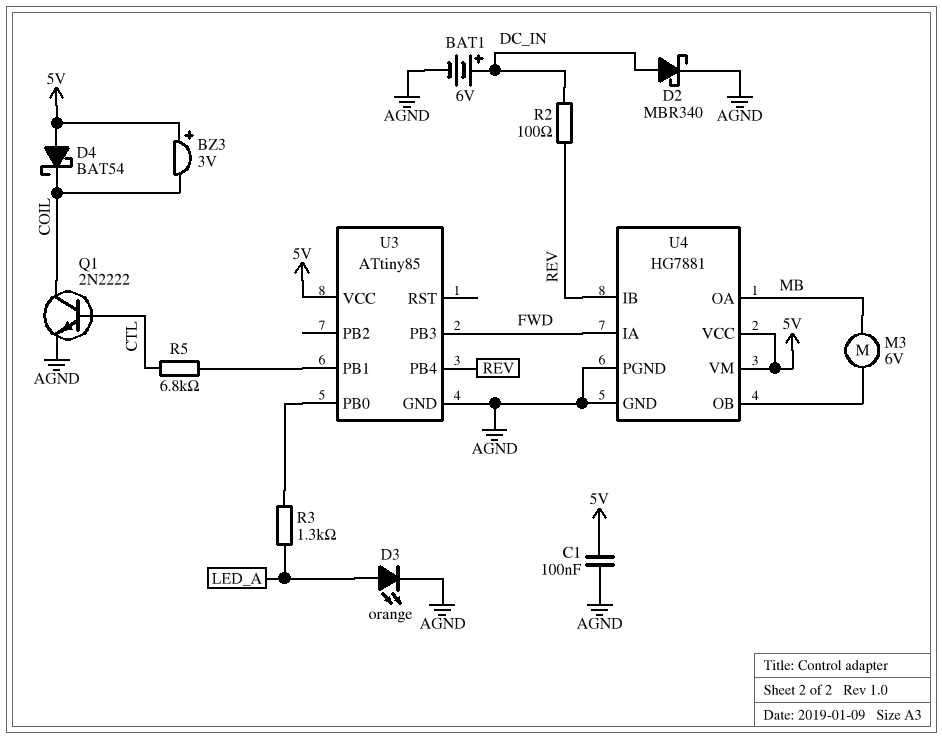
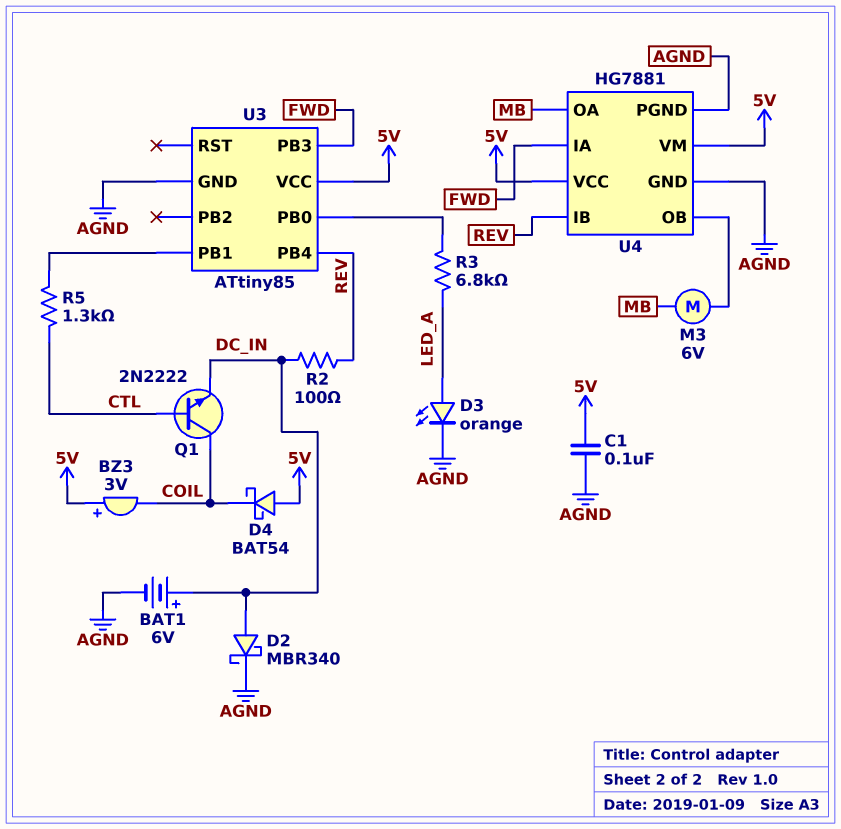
Q1: NPN 2N2222 (B CTL, C COIL, E AGND) -> NPN 2N2222 (B CTL, C COIL, E DC_IN)
R3: 1.3k (LED_A, U3/PB0) -> 6.8k (LED_A, U3/PB0)
R5: 6.8k (CTL, U3/PB1) -> 1.3k (CTL, U3/PB1)

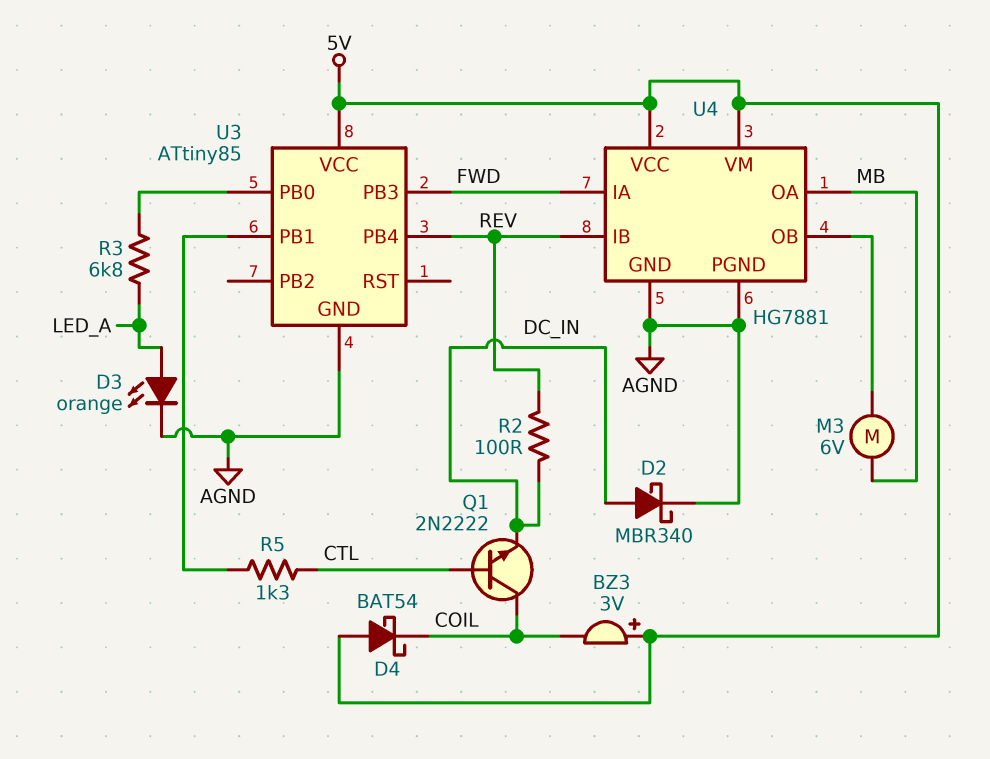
BAT1: 6V (plus DC_IN, minus AGND) -> none
C1: 100nF (5V, AGND) -> none

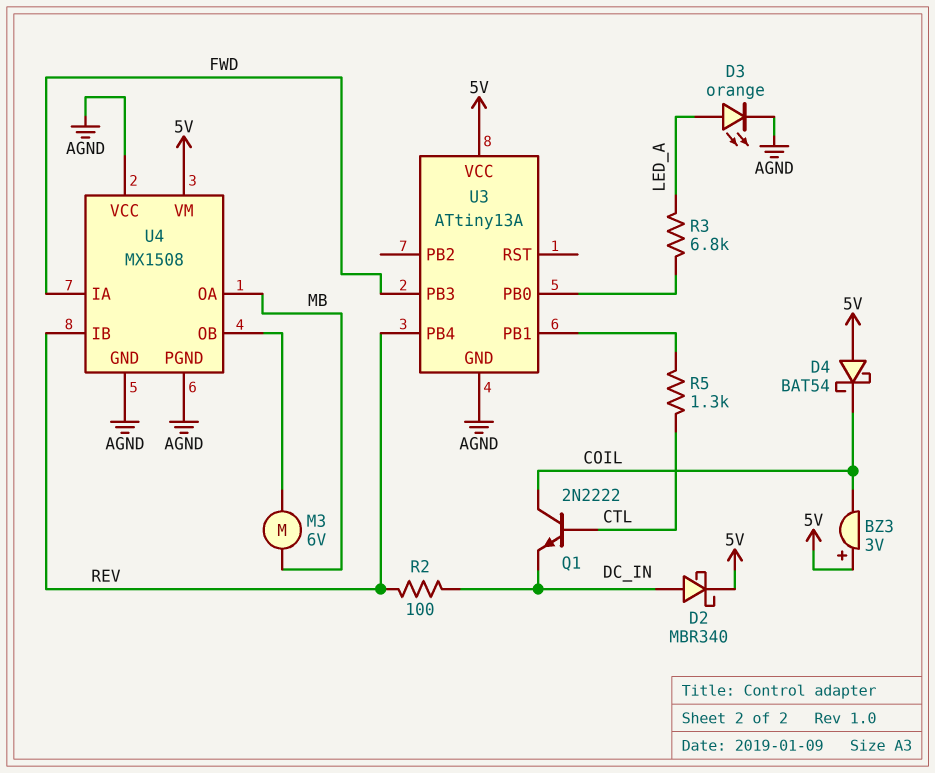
D2: schottky MBR340 (A DC_IN, K AGND) -> schottky MBR340 (A DC_IN, K 5V)
U3: ATtiny85 -> ATtiny13A
U4: HG7881 -> MX1508
U4 pin VCC: 5V -> AGND

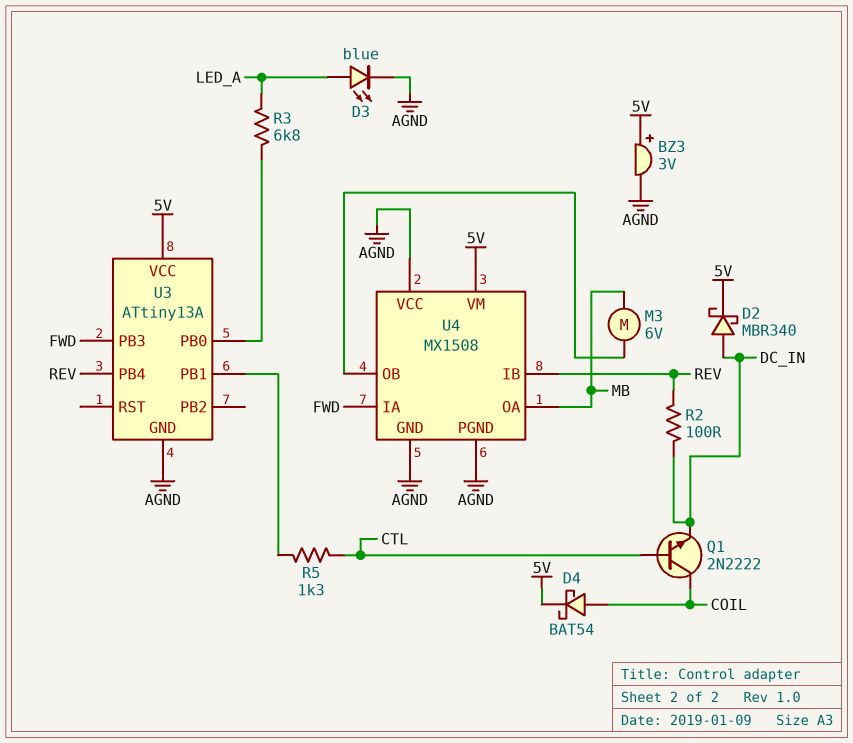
BZ3: buzzer 3V (plus 5V, minus COIL) -> buzzer 3V (plus 5V, minus AGND)
D3: LED orange (A LED_A, K AGND) -> LED blue (A LED_A, K AGND)
D4: schottky BAT54 (A 5V, K COIL) -> schottky BAT54 (A COIL, K 5V)

